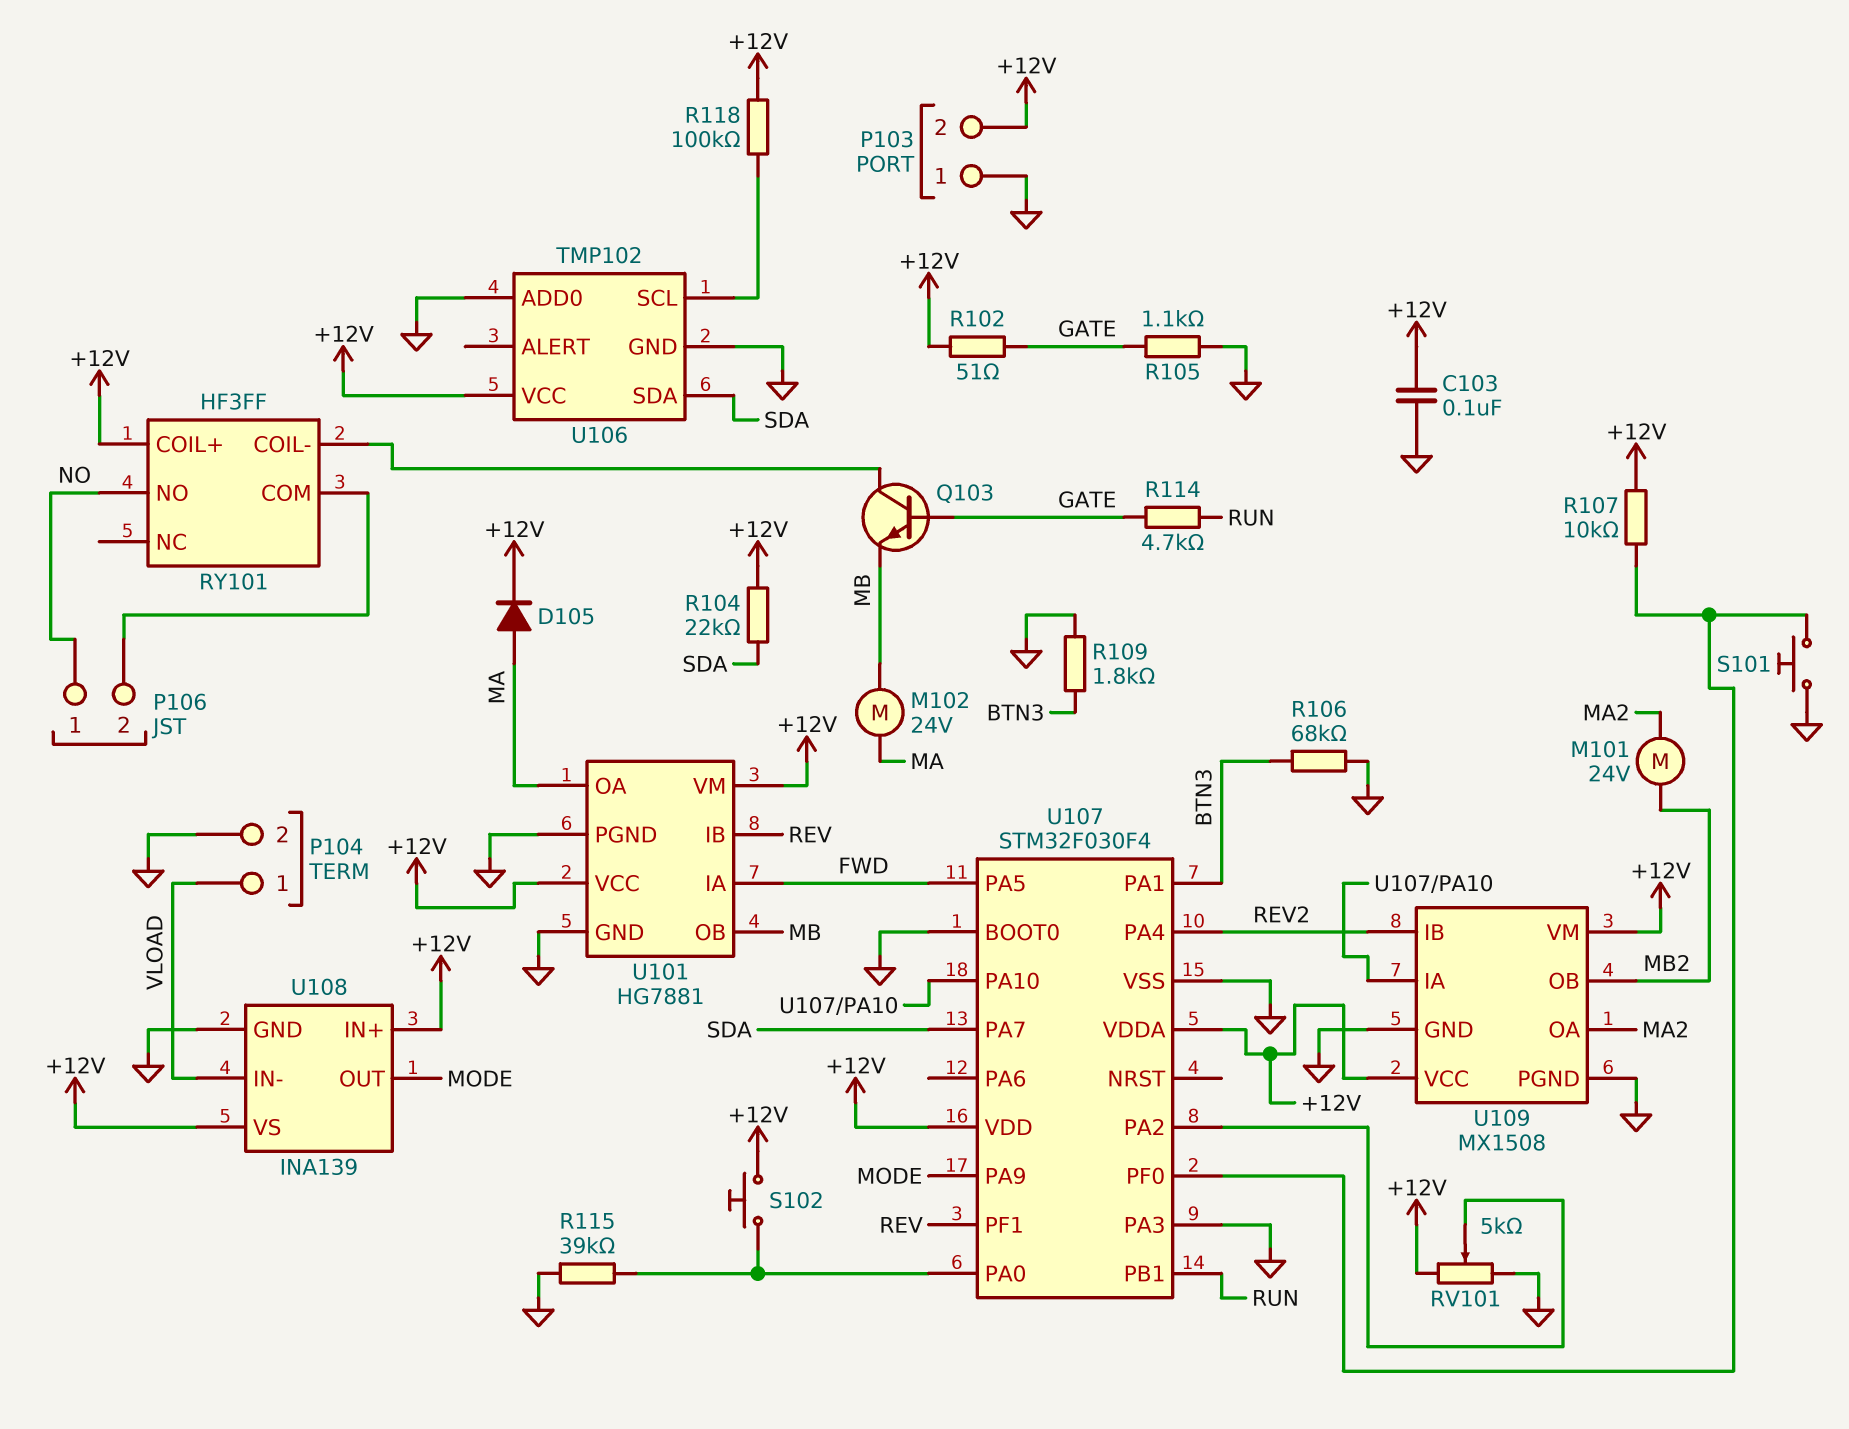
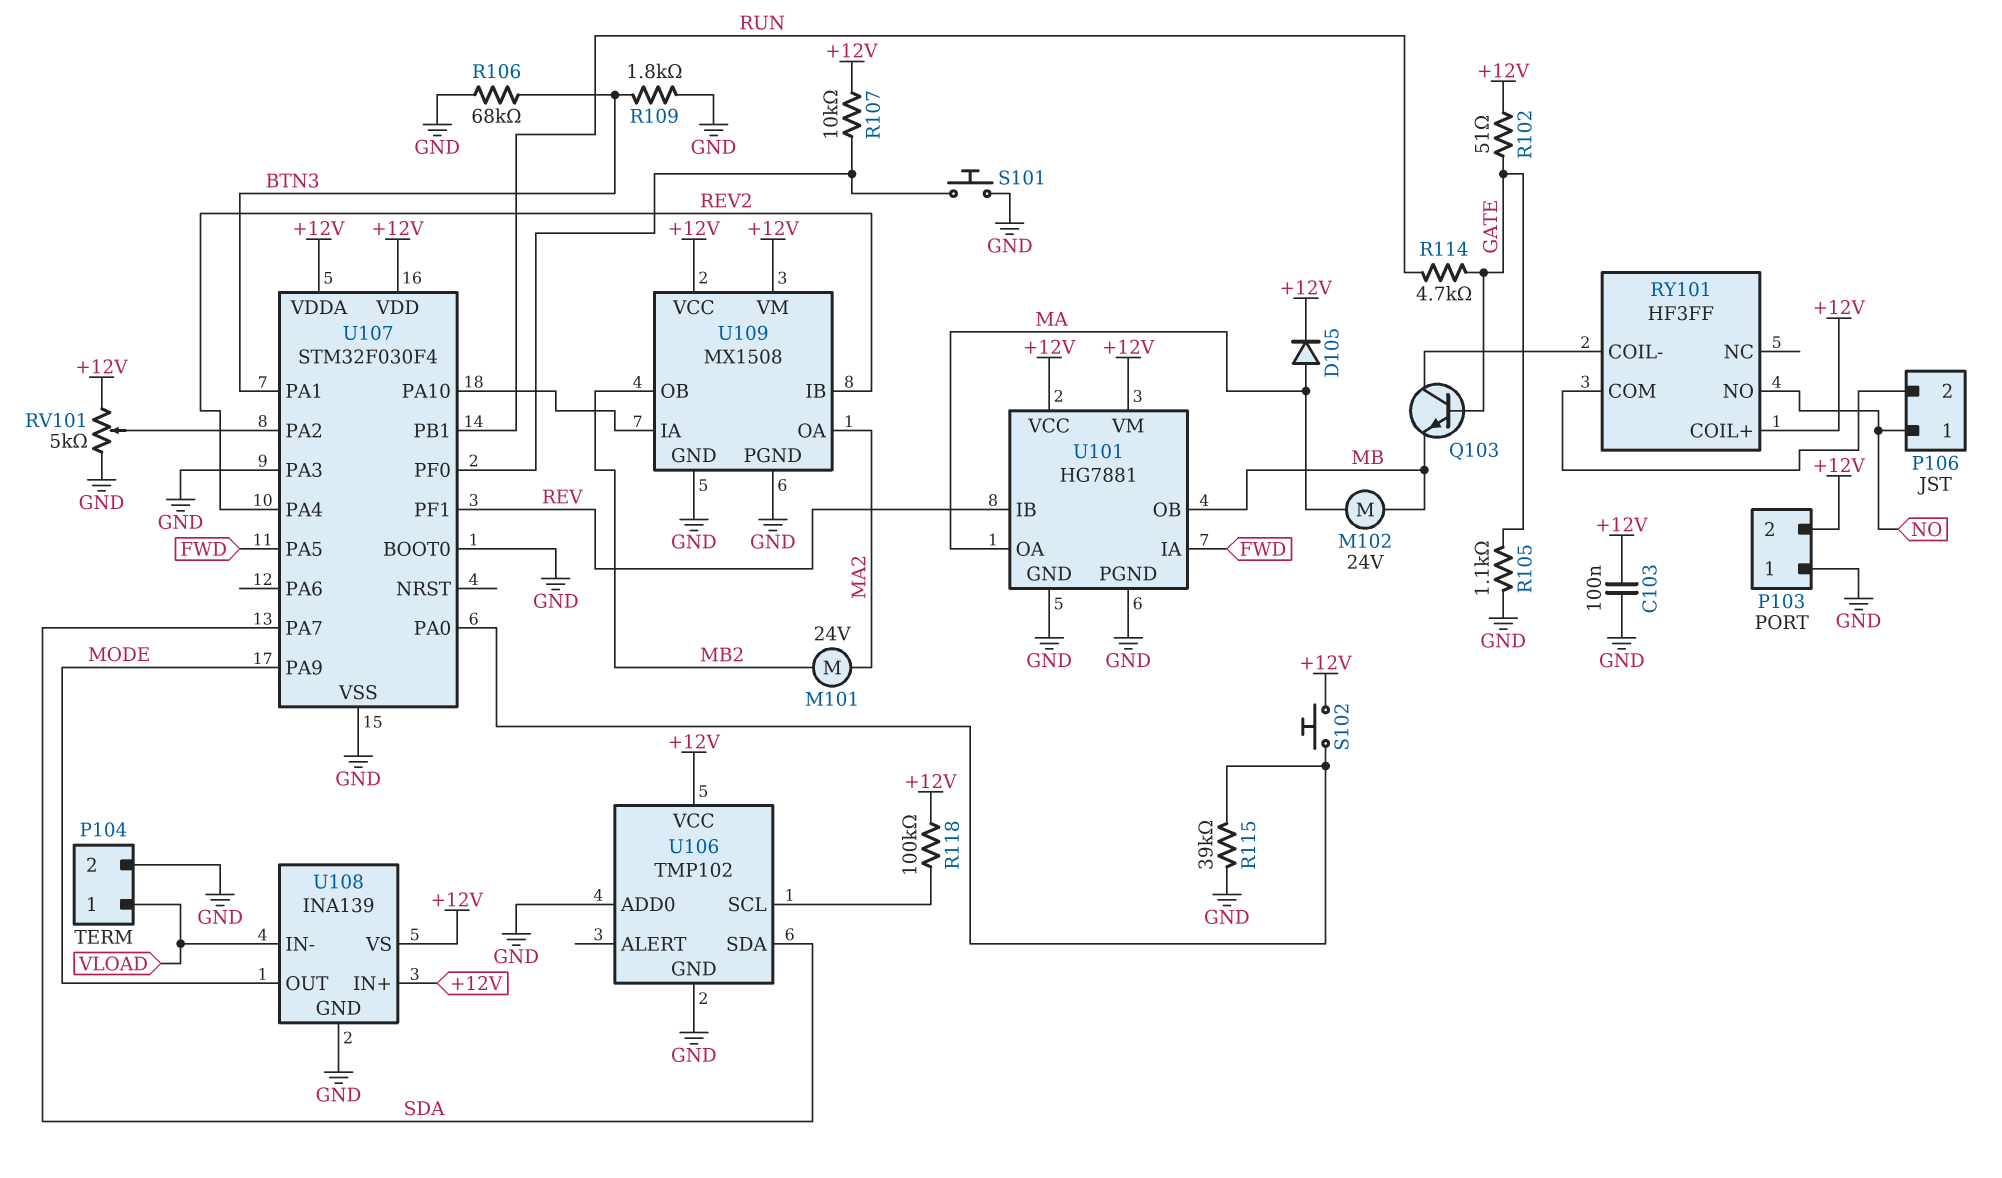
R104: 22k (+12V, SDA) -> none

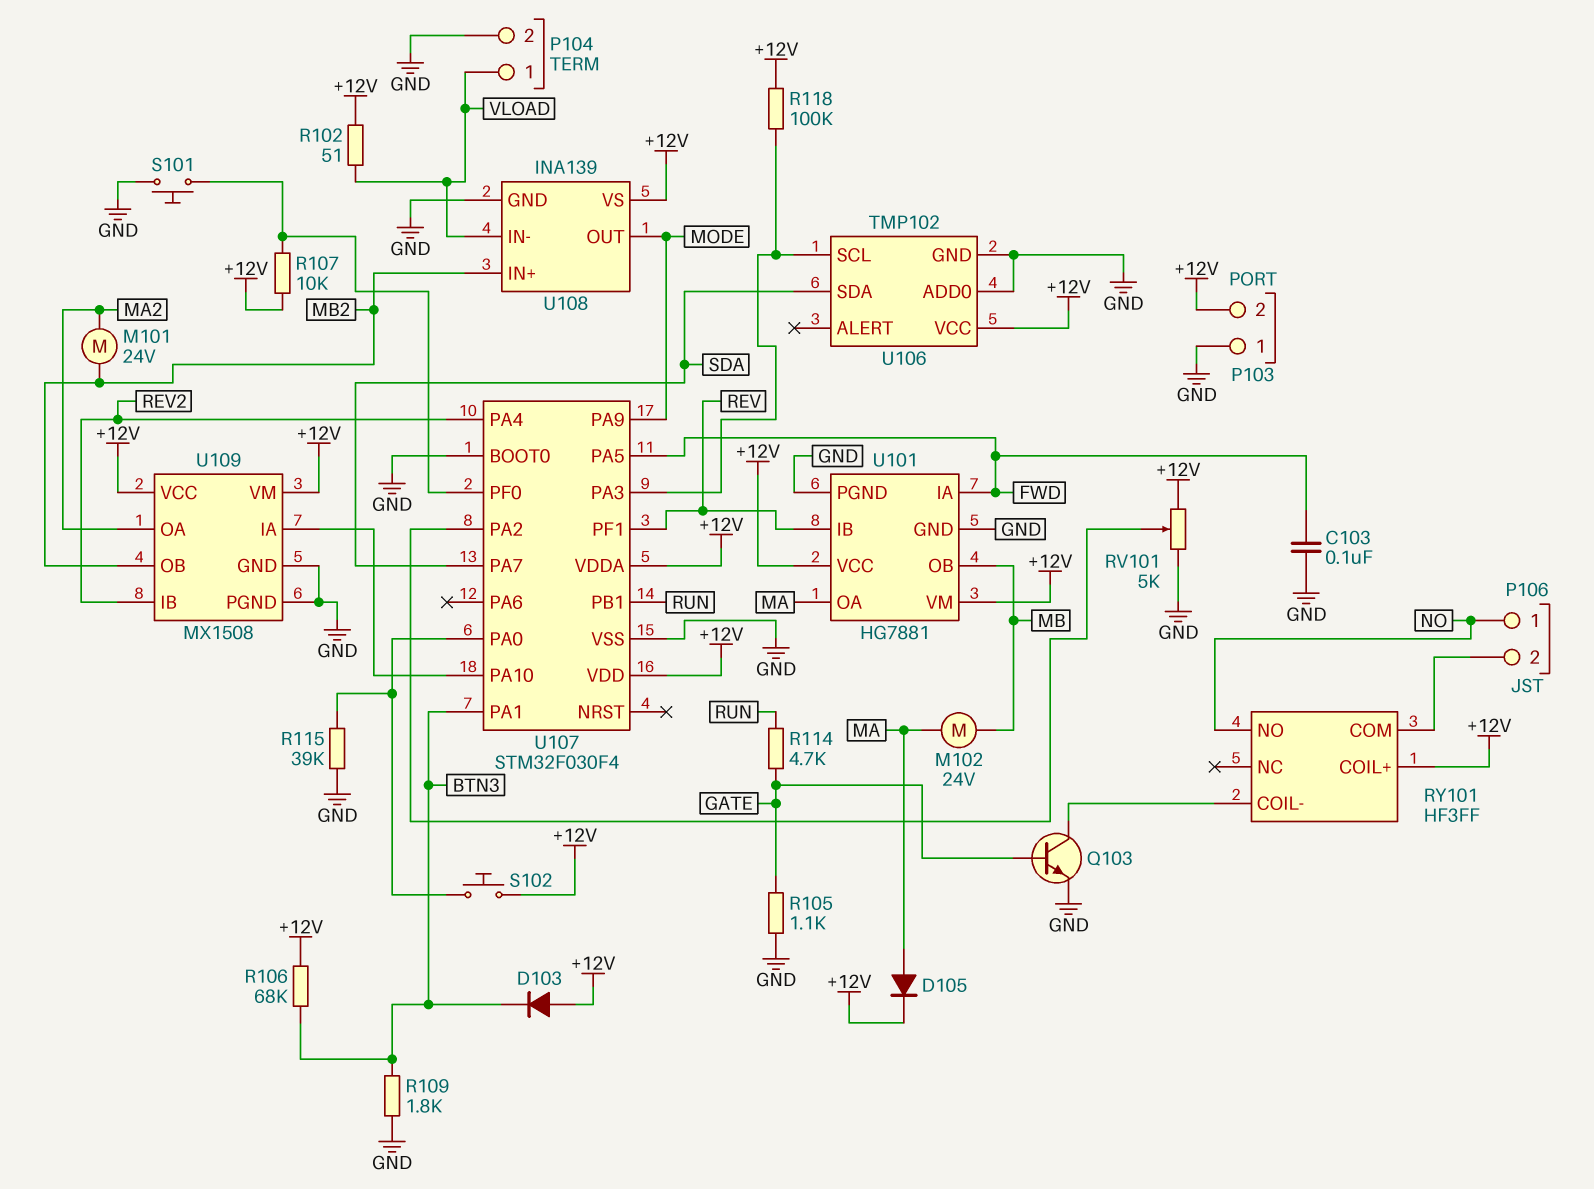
C103: 100nF (+12V, GND) -> 100nF (FWD, GND)
D103: none -> diode (A +12V, K BTN3)
Q103: NPN (B GATE, C RY101/COIL-, E MB) -> NPN (B GATE, C RY101/COIL-, E GND)
R102: 51 (+12V, GATE) -> 51 (+12V, VLOAD)
R106: 68k (BTN3, GND) -> 68k (+12V, BTN3)
U107 pin PA3: GND -> U106/SCL
U108 pin IN+: +12V -> MB2

